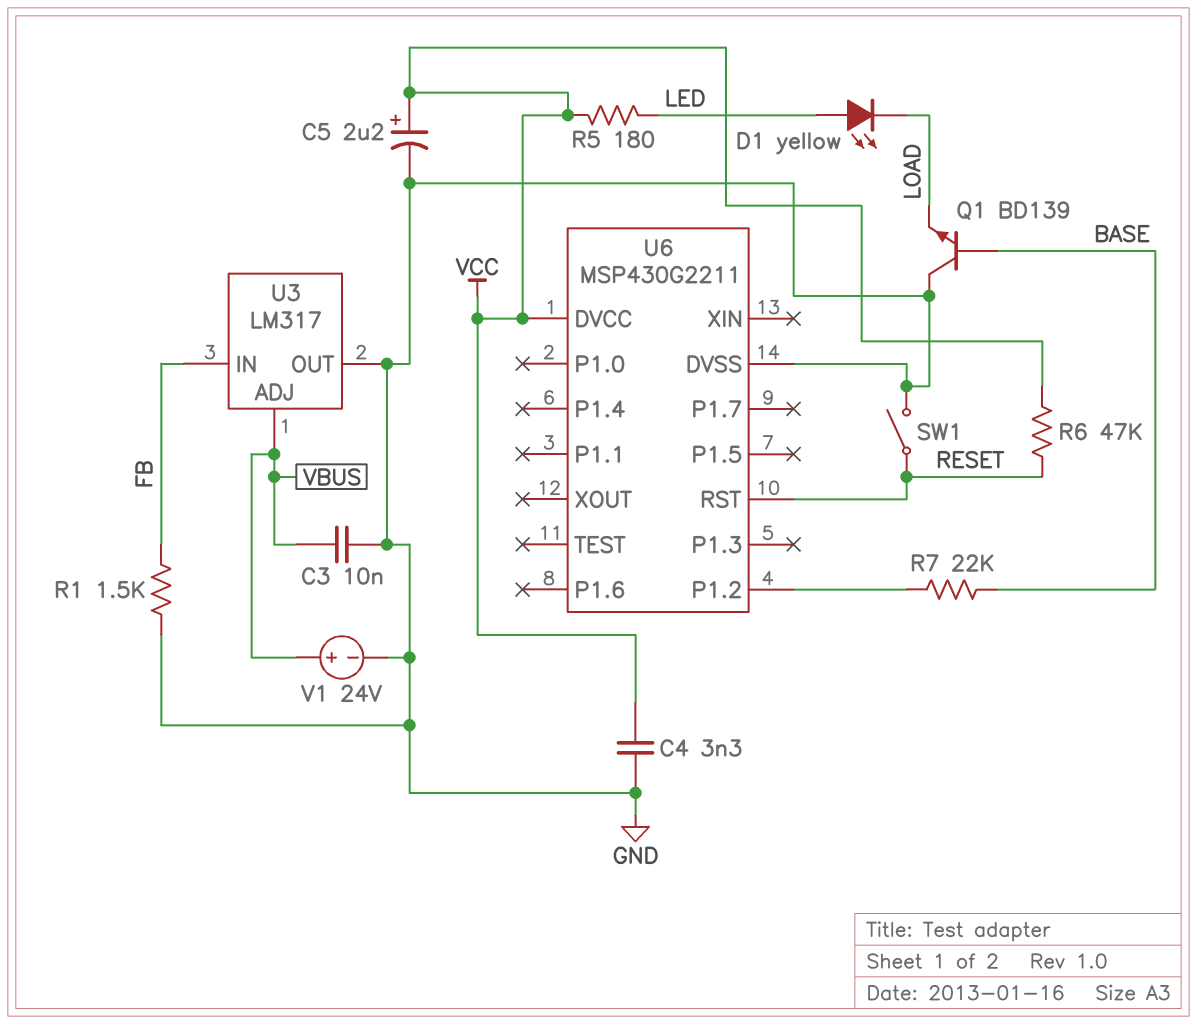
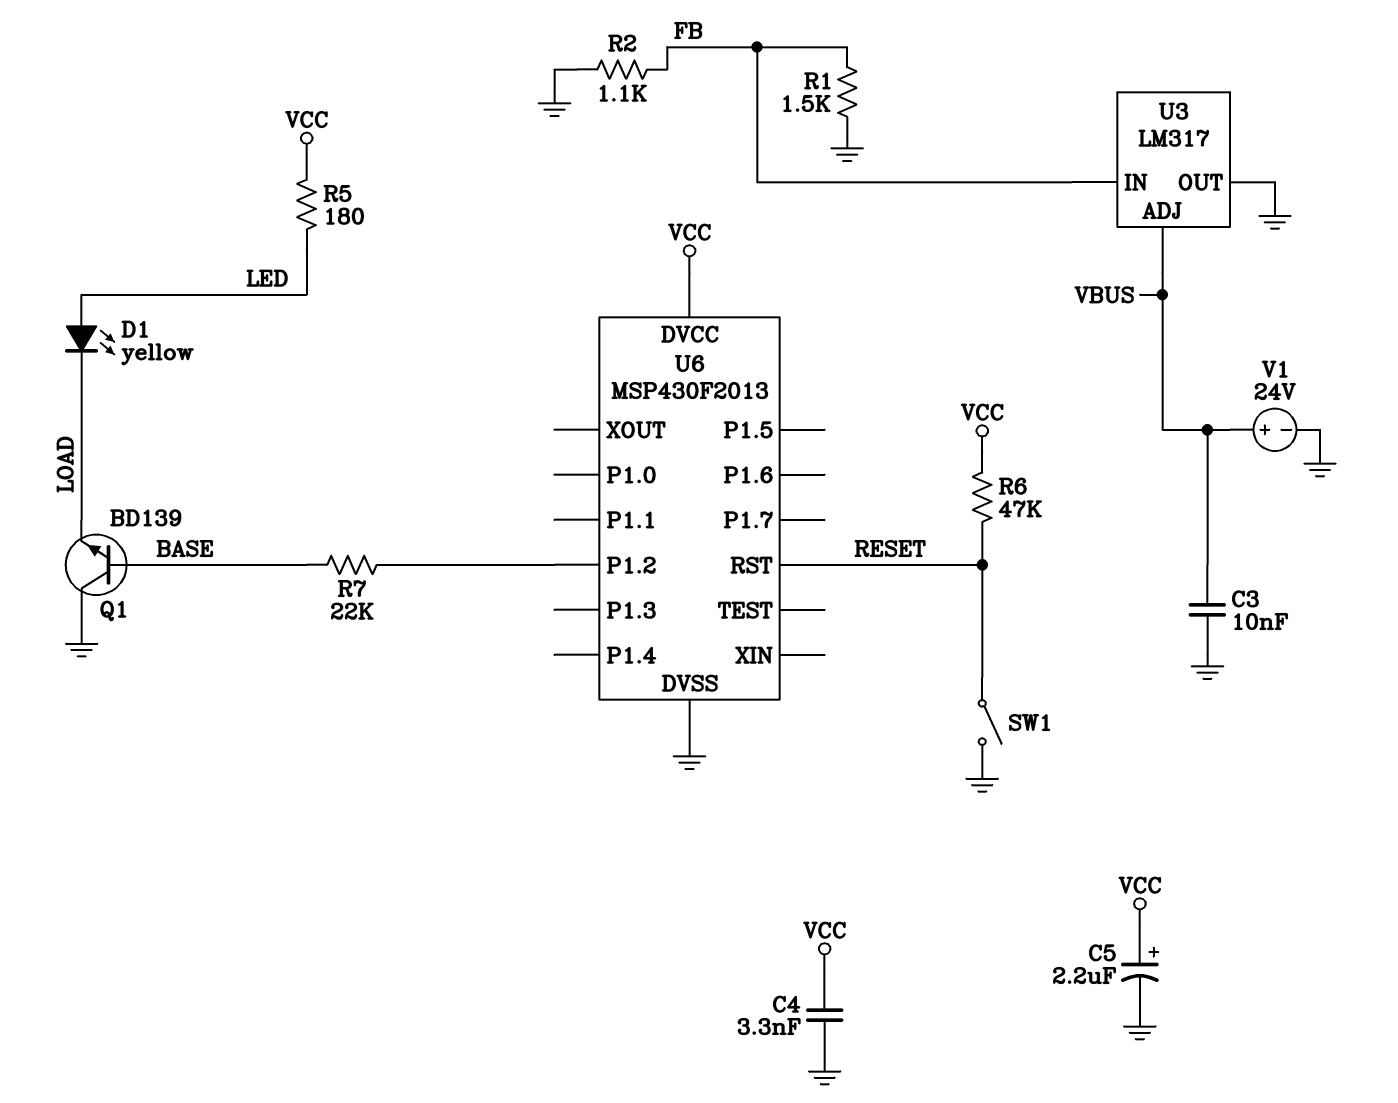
R2: none -> 1.1k (FB, GND)
U6: MSP430G2211 -> MSP430F2013

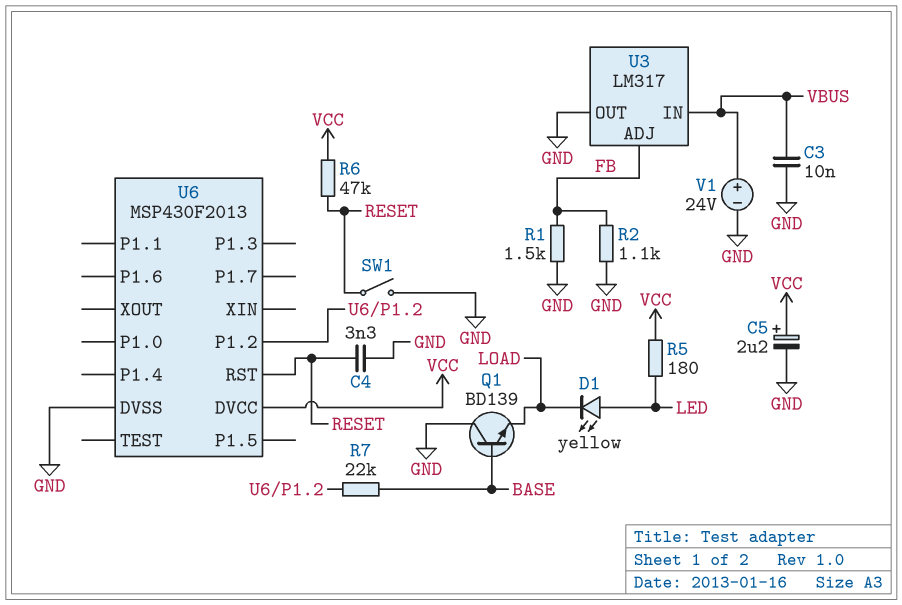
C4: 3.3nF (GND, VCC) -> 3.3nF (GND, RESET)
U3 pin ADJ: VBUS -> FB
U3 pin IN: FB -> VBUS

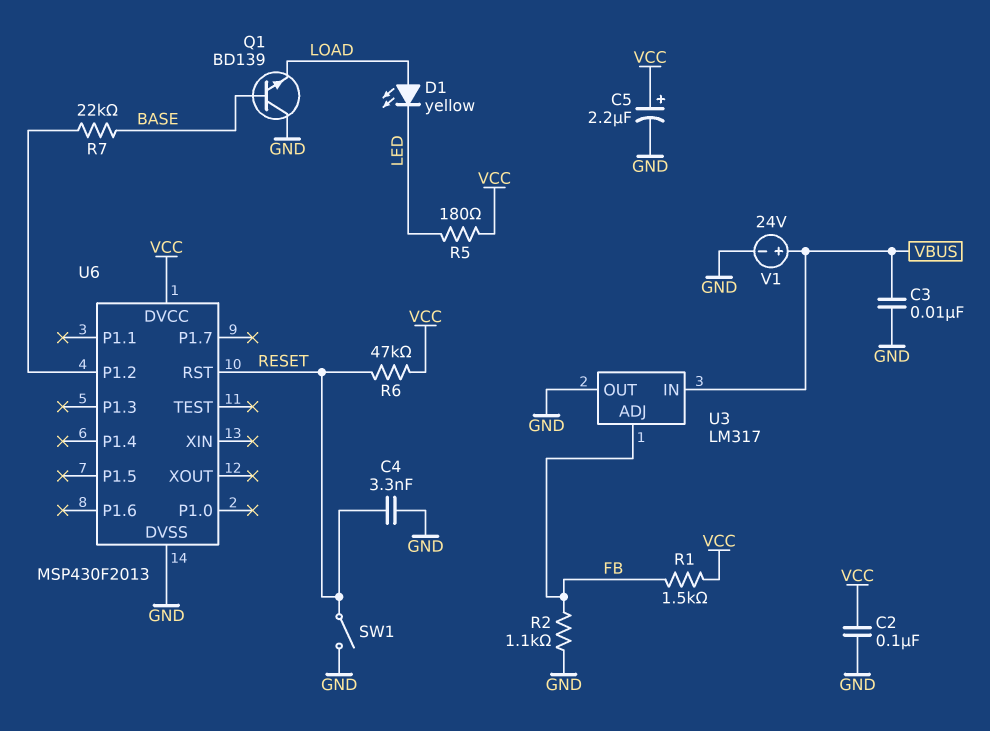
C2: none -> 100nF (GND, VCC)
D1: LED yellow (A LED, K LOAD) -> LED yellow (A LOAD, K LED)
R1: 1.5k (FB, GND) -> 1.5k (FB, VCC)

